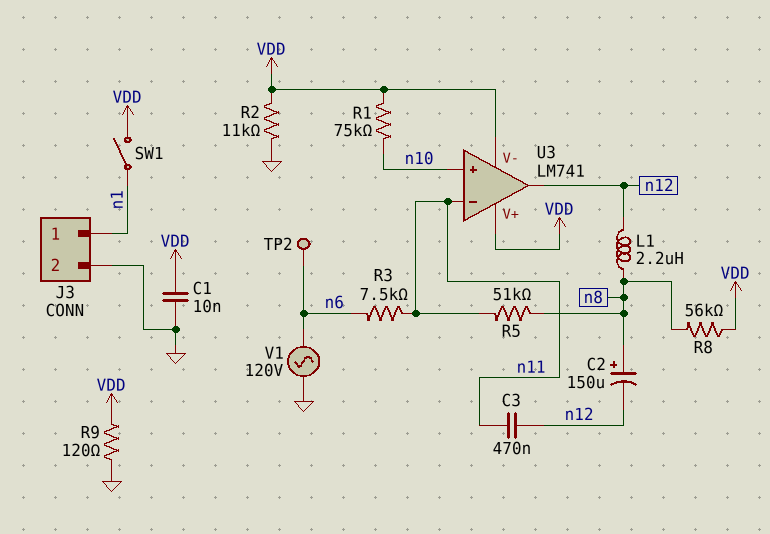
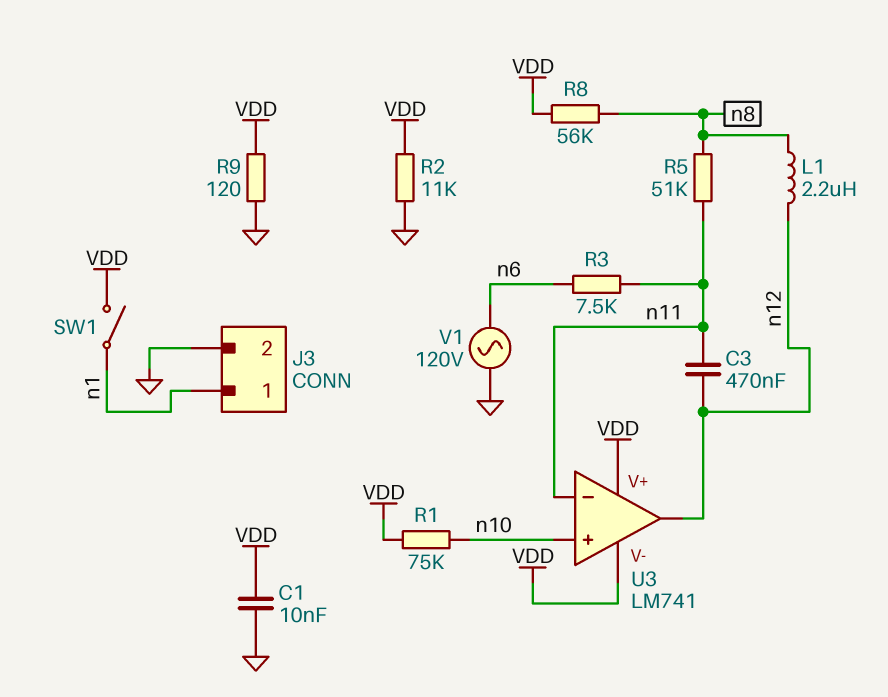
C2: 150uF (plus n8, minus n12) -> none
TP2: test point (n6) -> none

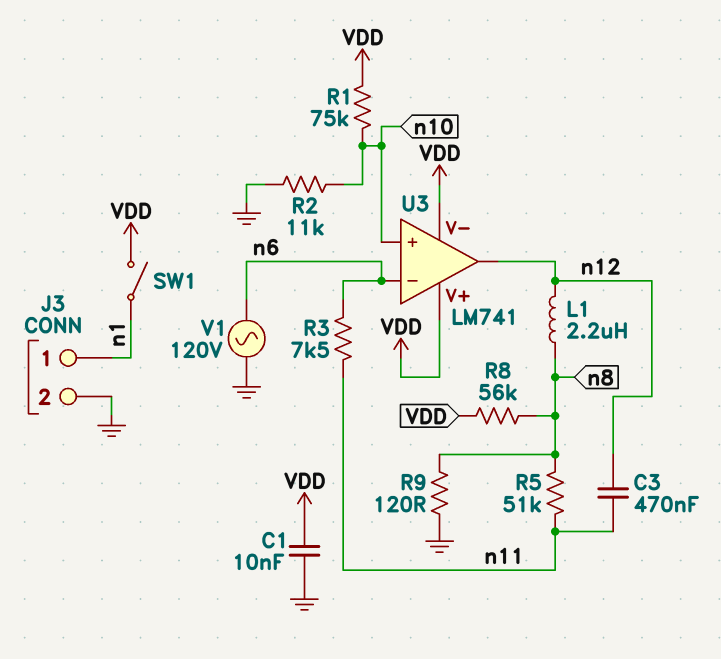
R2: 11k (GND, VDD) -> 11k (GND, n10)
R9: 120 (GND, VDD) -> 120 (GND, n8)
U3 pin in-: n11 -> n6

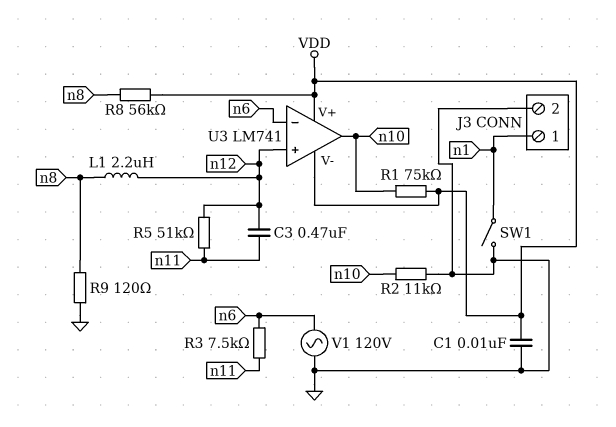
R5: 51k (n8, n11) -> 51k (n11, n12)
SW1: switch (VDD, n1) -> switch (GND, n1)
U3 pin in+: n10 -> n12
U3 pin out: n12 -> n10

